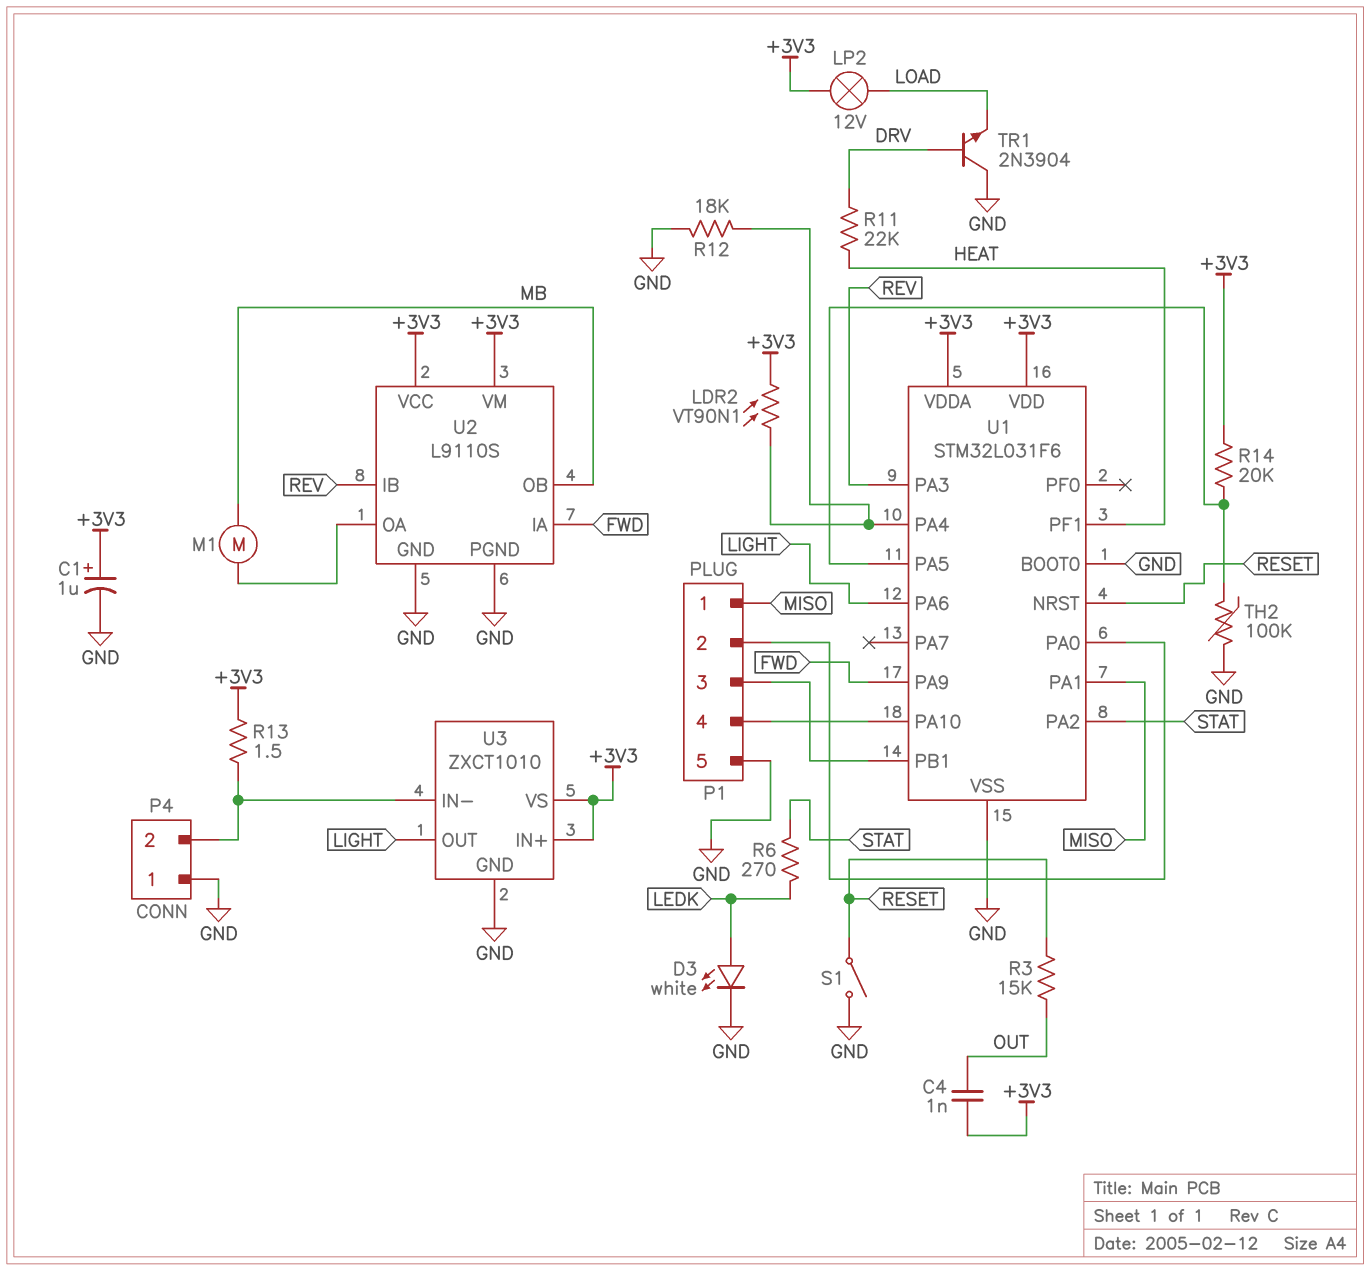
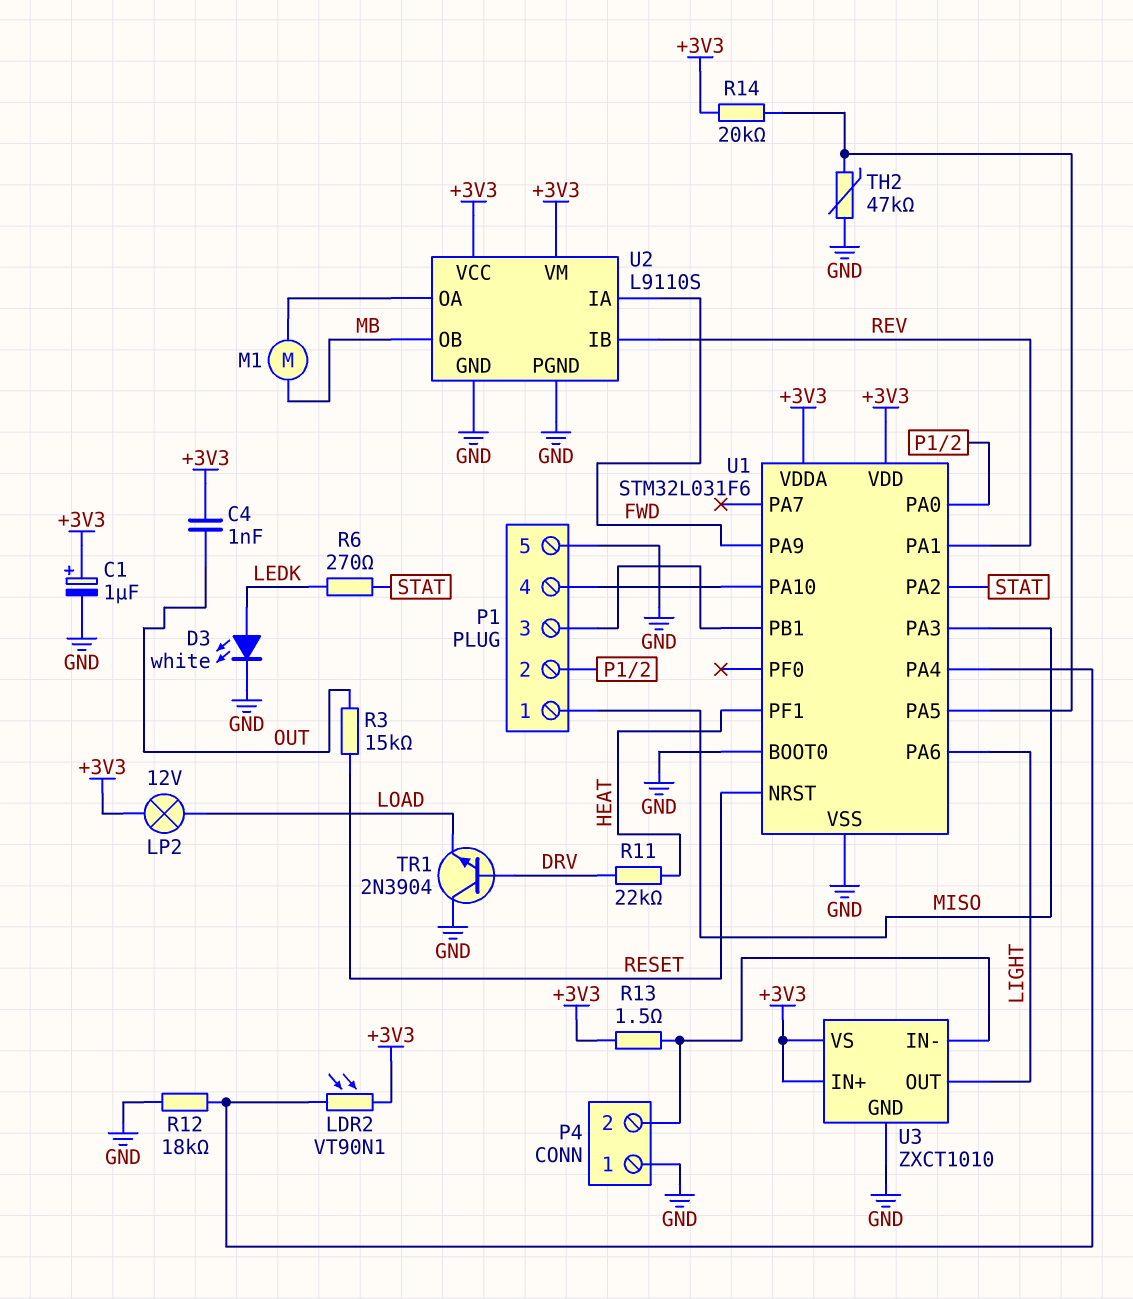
S1: switch (GND, RESET) -> none
TH2: 100k (GND, U1/PA5) -> 47k (GND, U1/PA5)
U1 pin PA1: MISO -> REV
U1 pin PA3: REV -> MISO

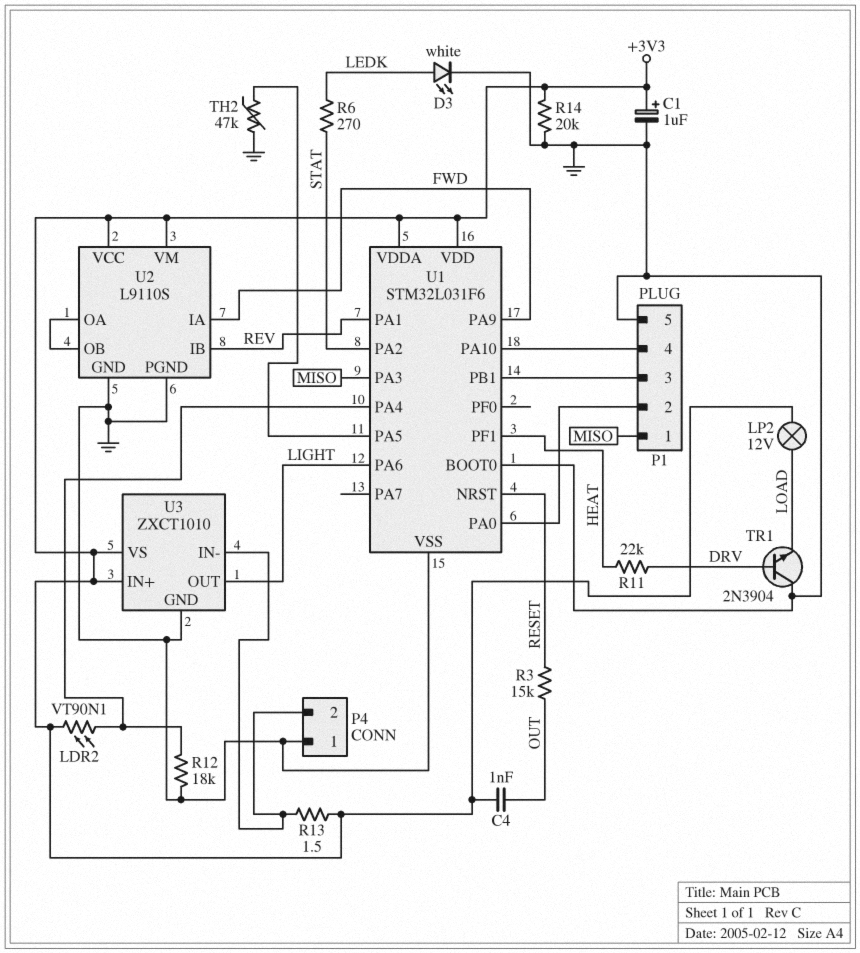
M1: motor (MB, U2/OA) -> none
R14: 20k (+3V3, U1/PA5) -> 20k (+3V3, GND)
U2 pin OB: MB -> U2/OA

